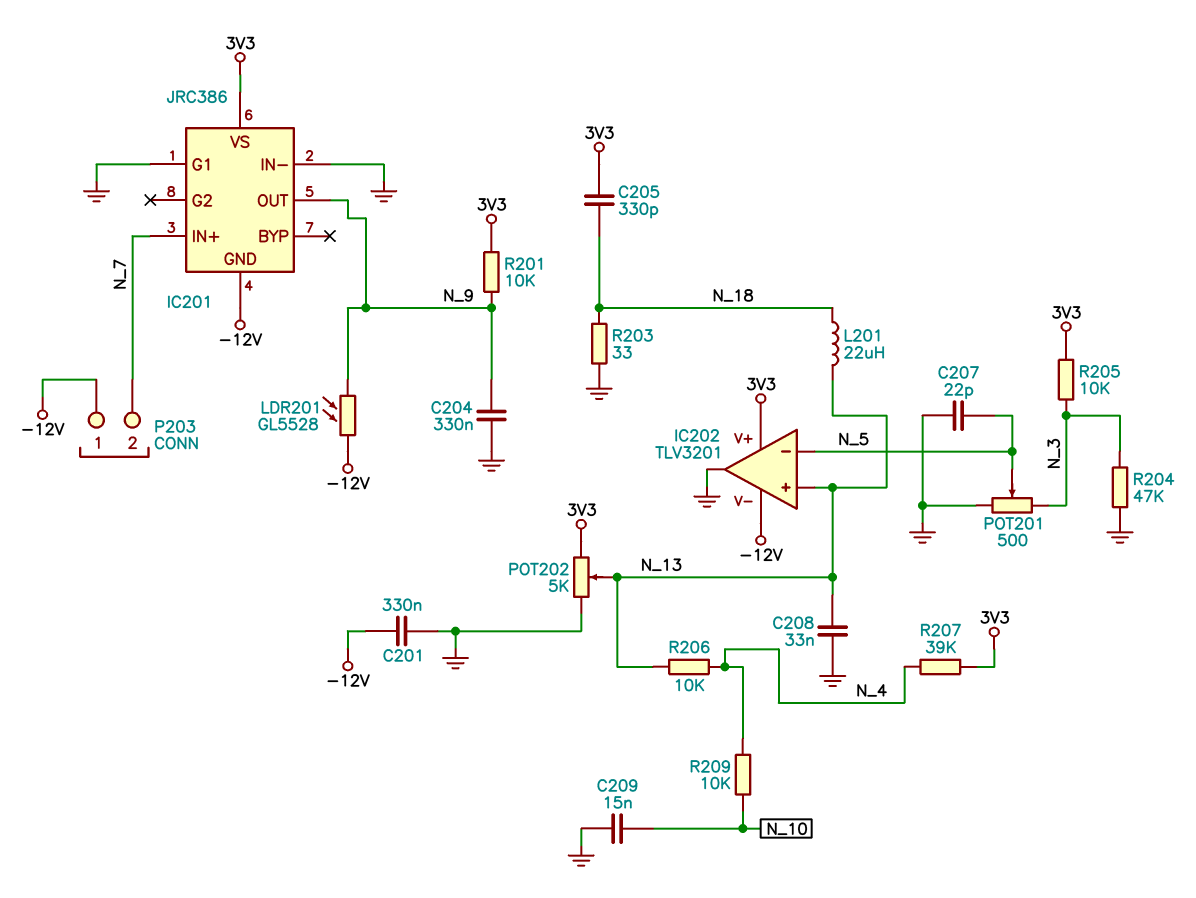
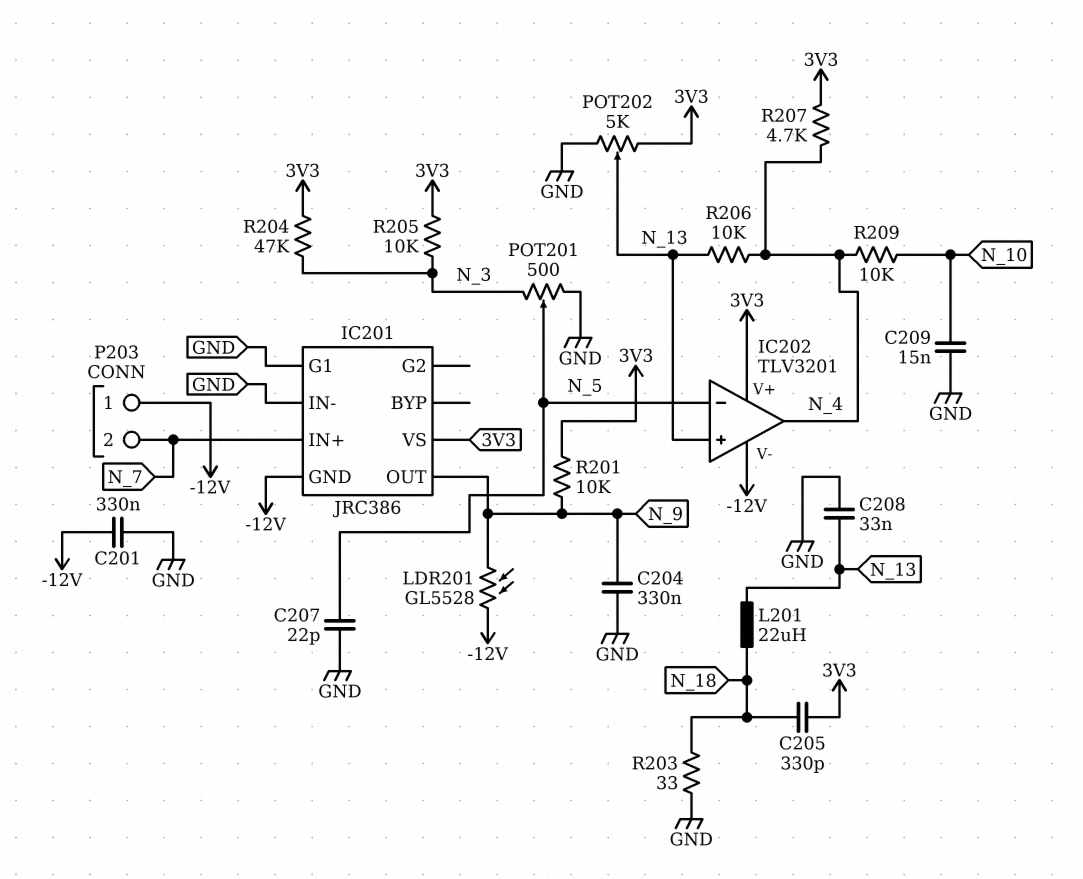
IC202 pin out: GND -> N_4
R204: 47k (GND, N_3) -> 47k (3V3, N_3)
R207: 39k (3V3, N_4) -> 4.7k (3V3, N_4)

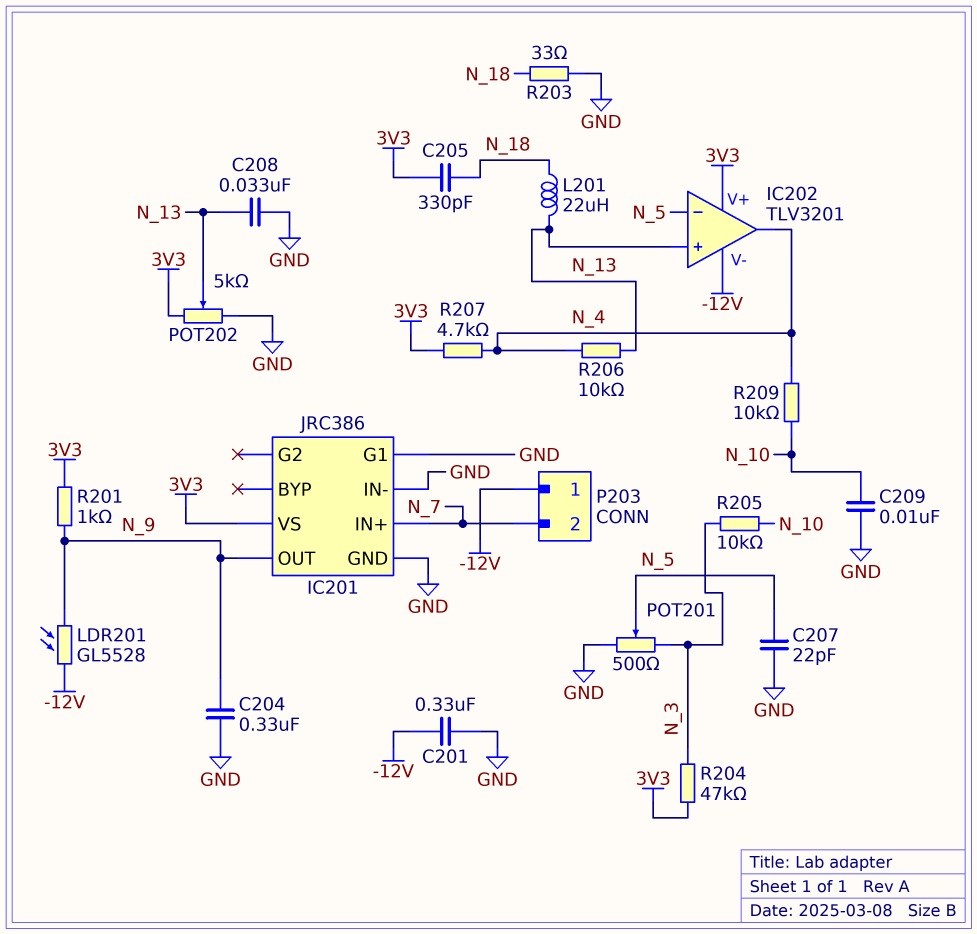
C209: 15nF (GND, N_10) -> 10nF (GND, N_10)
IC201 pin GND: -12V -> GND
R201: 10k (3V3, N_9) -> 1k (3V3, N_9)
R205: 10k (3V3, N_3) -> 10k (N_3, N_10)

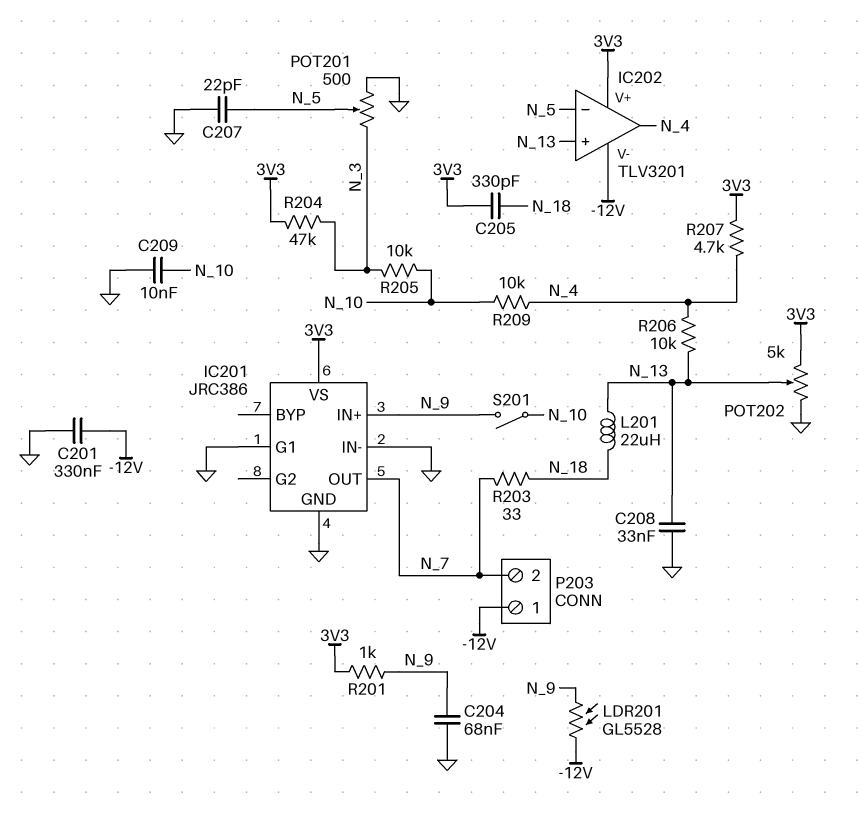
C204: 330nF (GND, N_9) -> 68nF (GND, N_9)
IC201 pin IN+: N_7 -> N_9
IC201 pin OUT: N_9 -> N_7
R203: 33 (GND, N_18) -> 33 (N_7, N_18)
S201: none -> switch (N_9, N_10)

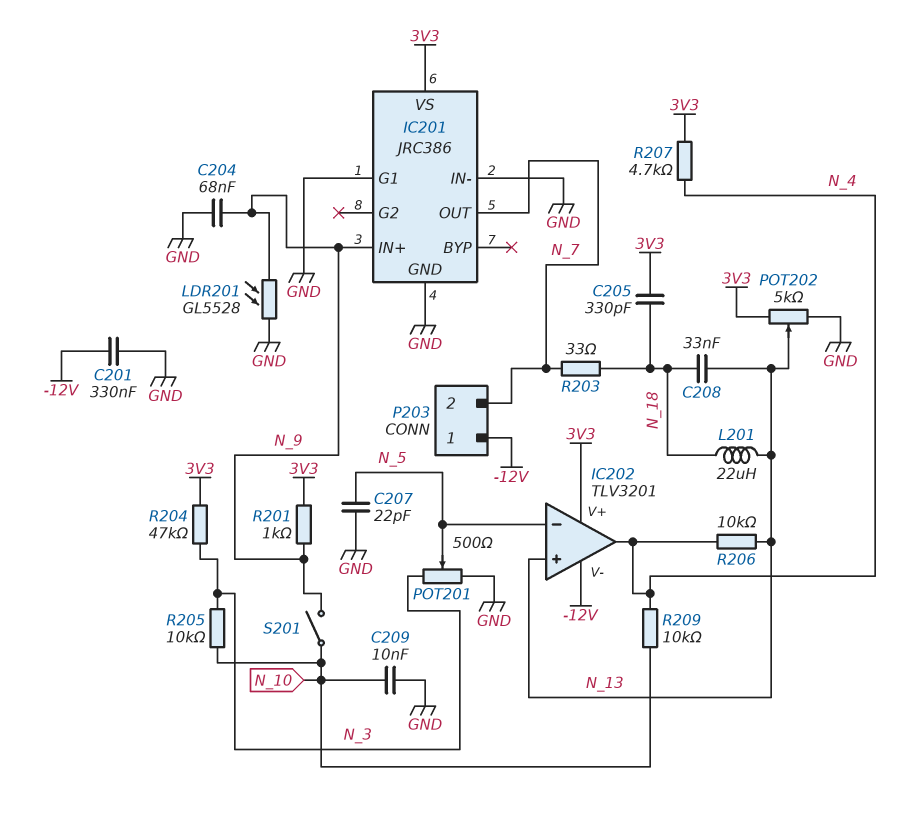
C208: 33nF (GND, N_13) -> 33nF (N_13, N_18)
LDR201: GL5528 (-12V, N_9) -> GL5528 (GND, N_9)

